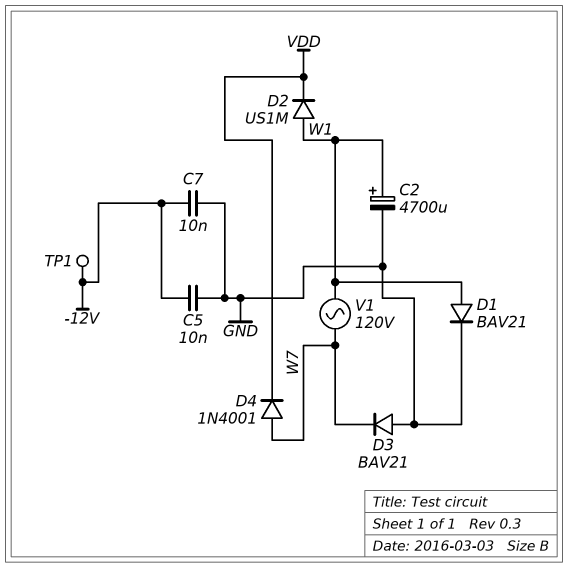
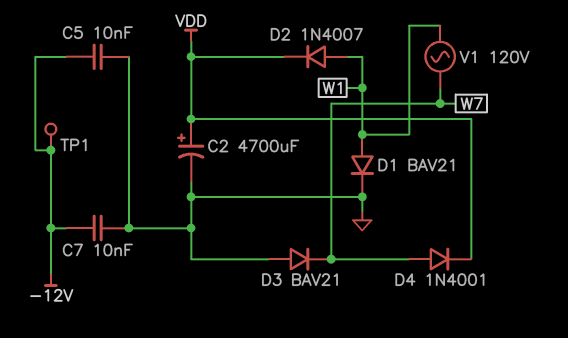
C2: 4700uF (plus W1, minus GND) -> 4700uF (plus VDD, minus GND)
D2: diode US1M (A W1, K VDD) -> diode 1N4007 (A W1, K VDD)

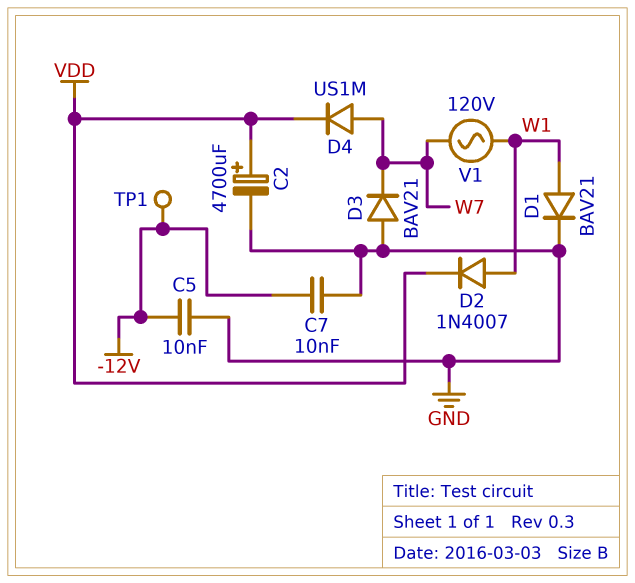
D4: diode 1N4001 (A W7, K VDD) -> diode US1M (A W7, K VDD)

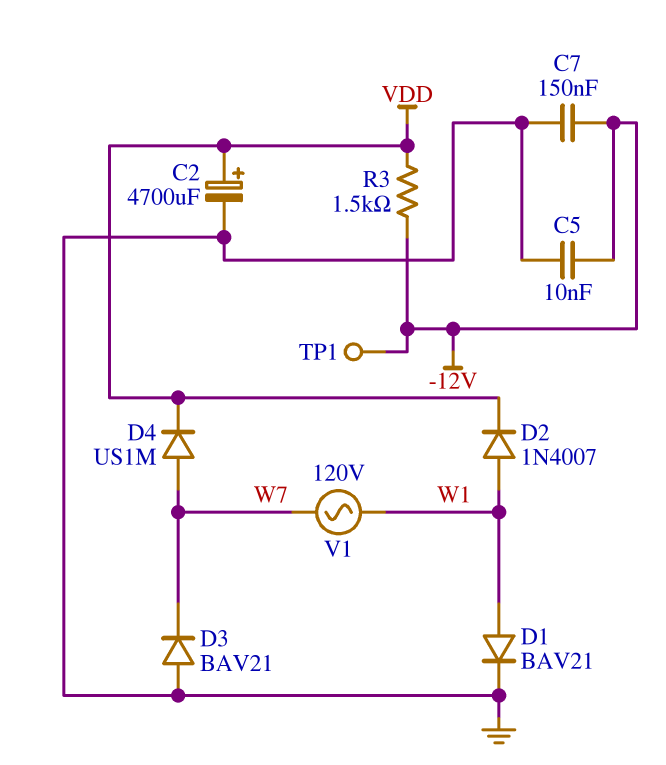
C7: 10nF (-12V, GND) -> 150nF (-12V, GND)
R3: none -> 1.5k (-12V, VDD)

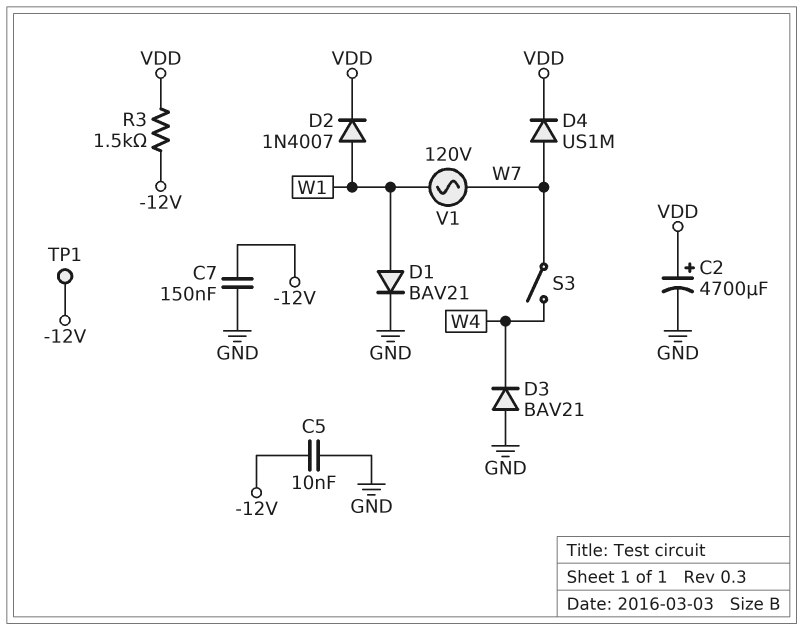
D3: diode BAV21 (A GND, K W7) -> diode BAV21 (A GND, K W4)
S3: none -> switch (W4, W7)

